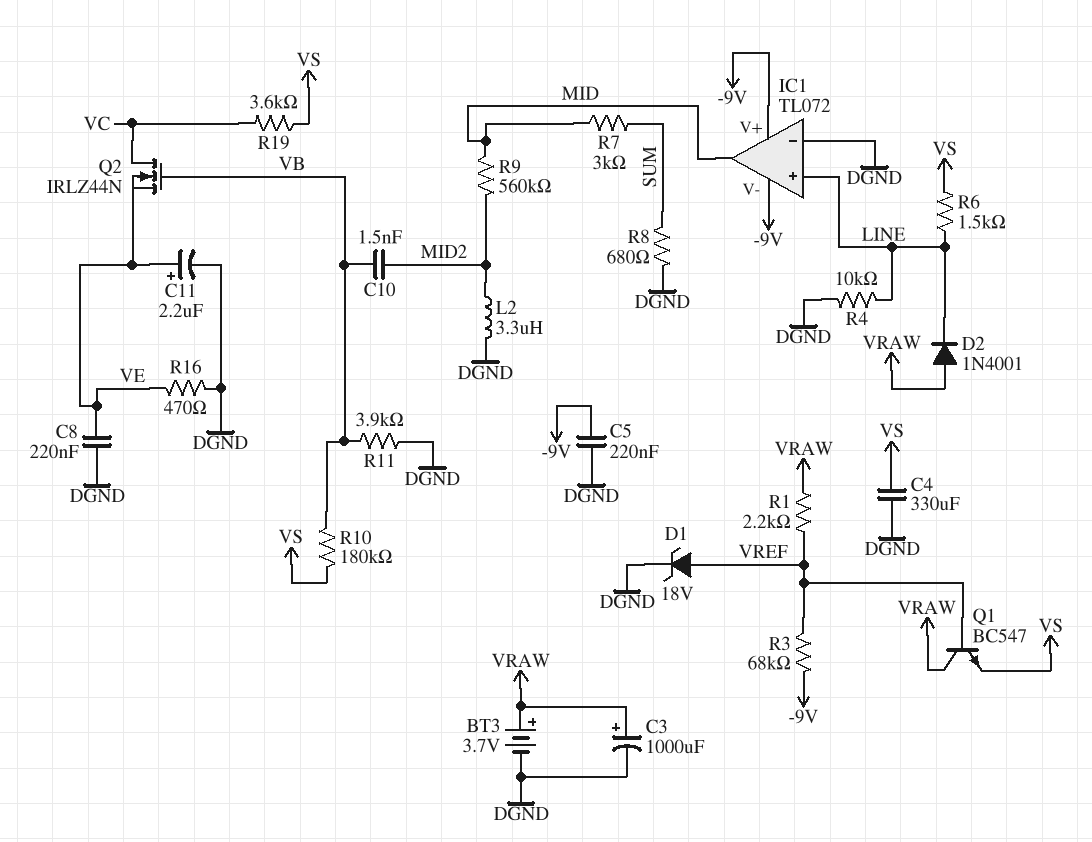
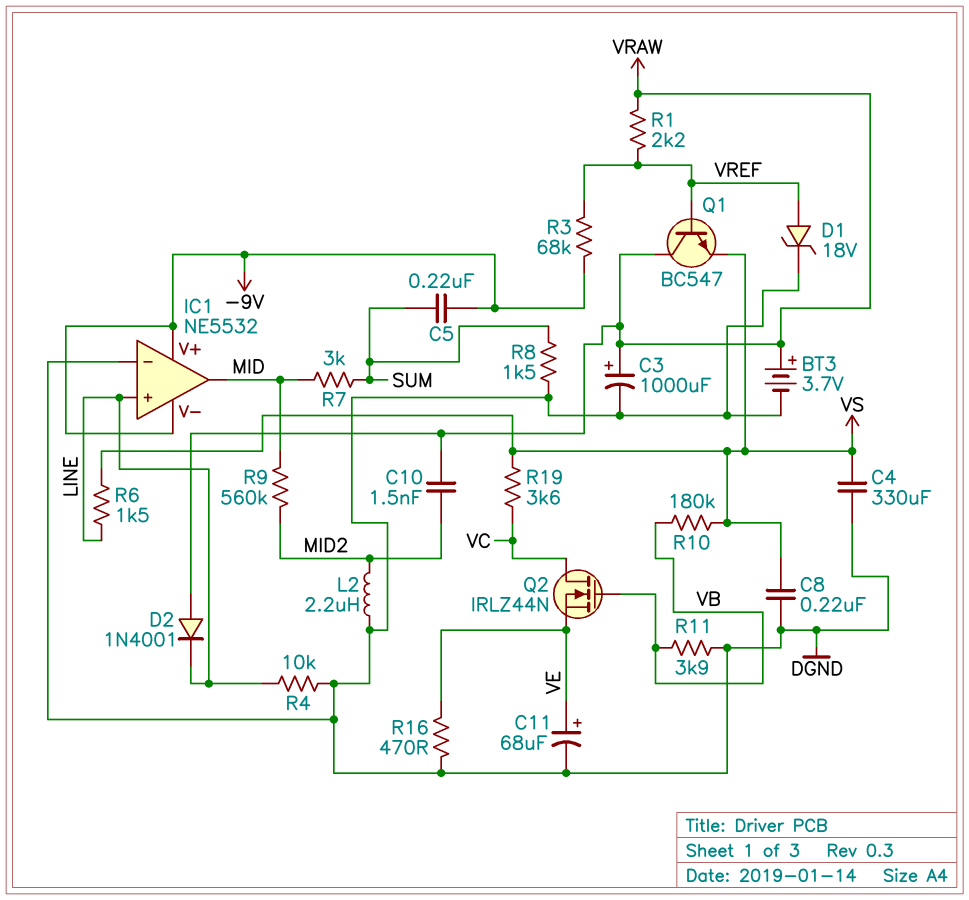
C5: 220nF (-9V, DGND) -> 220nF (-9V, SUM)
C8: 220nF (DGND, VE) -> 220nF (DGND, VS)
C10: 1.5nF (MID2, VB) -> 1.5nF (MID2, VRAW)
C11: 2.2uF (plus VE, minus DGND) -> 68uF (plus VE, minus DGND)
IC1: TL072 -> NE5532
L2: 3.3uH (DGND, MID2) -> 2.2uH (DGND, MID2)
R8: 680 (DGND, SUM) -> 1.5k (DGND, SUM)

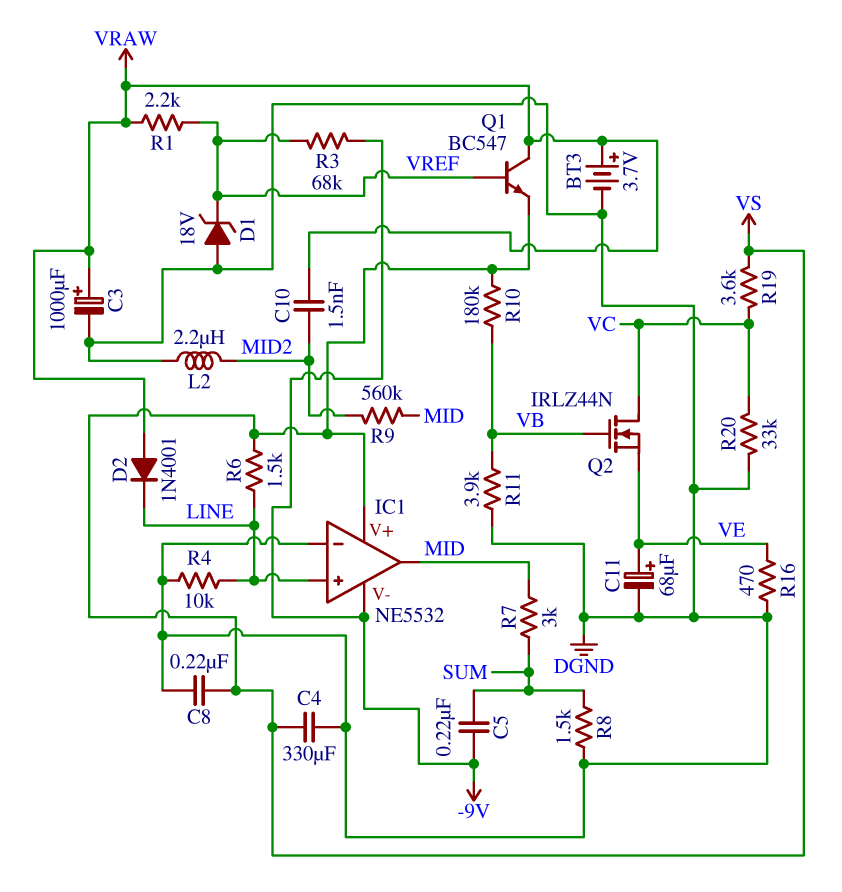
D1: zener 18V (A VREF, K DGND) -> zener 18V (A DGND, K VREF)
IC1 pin V+: -9V -> VS
R20: none -> 33k (DGND, VC)

